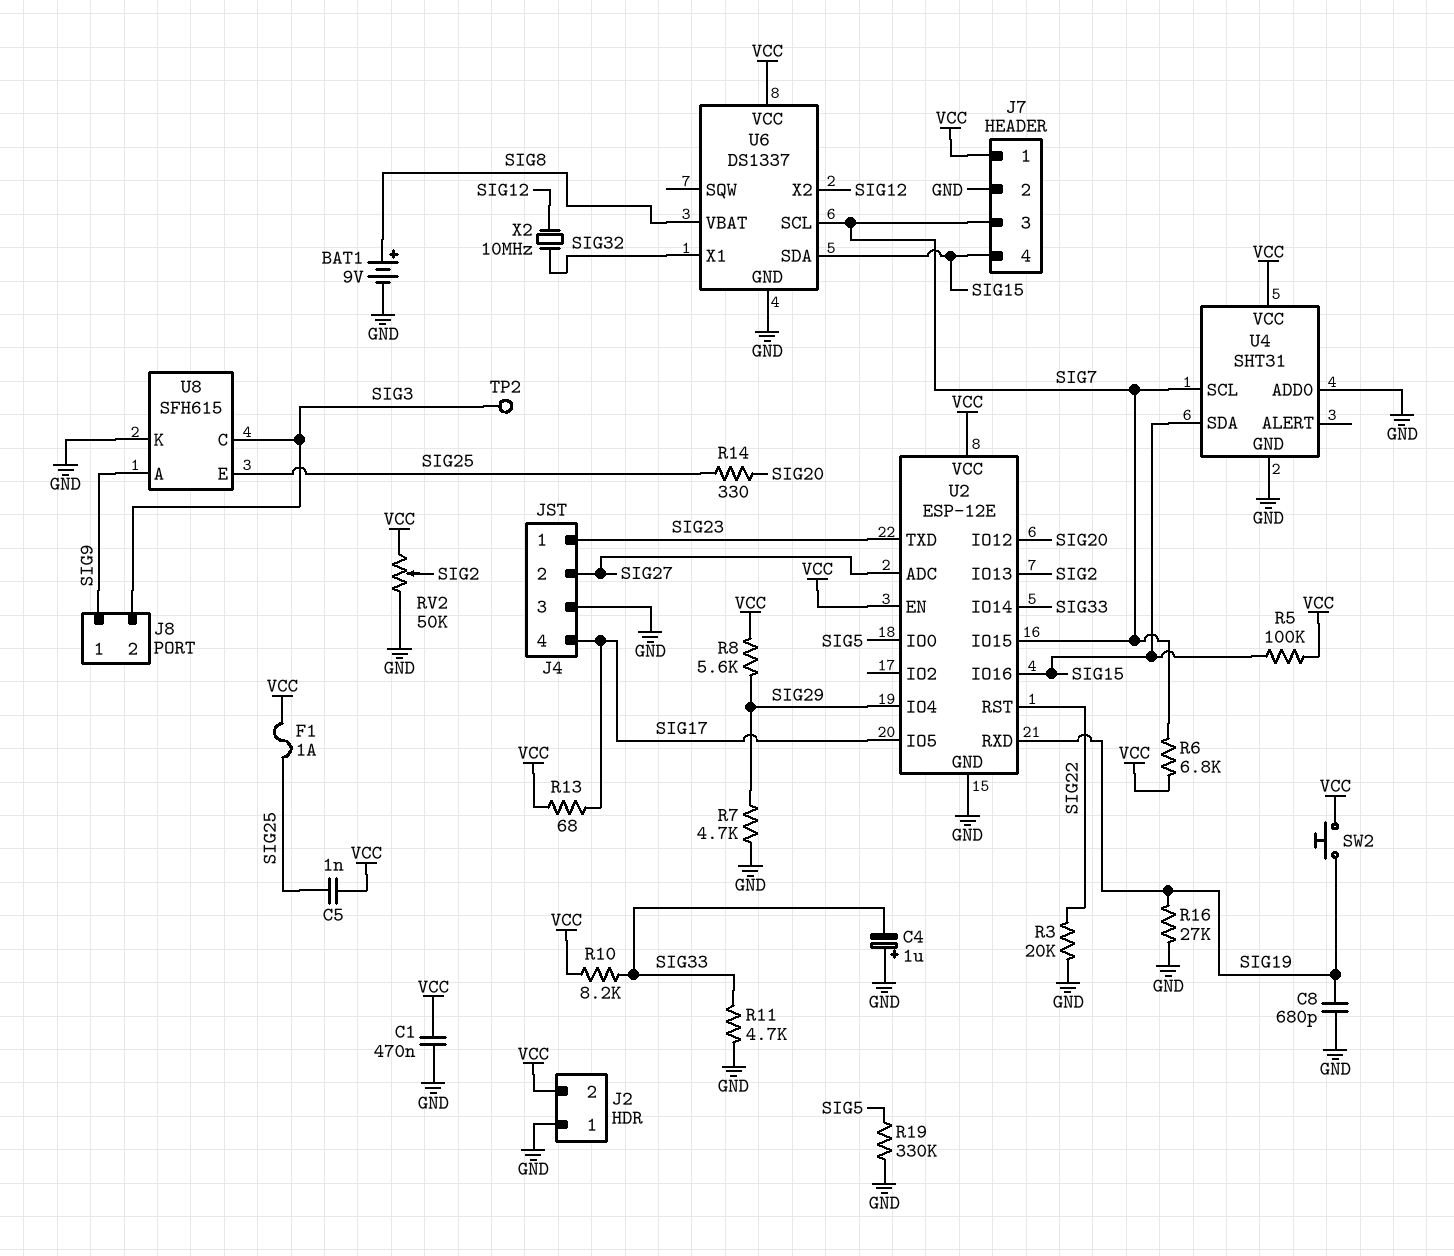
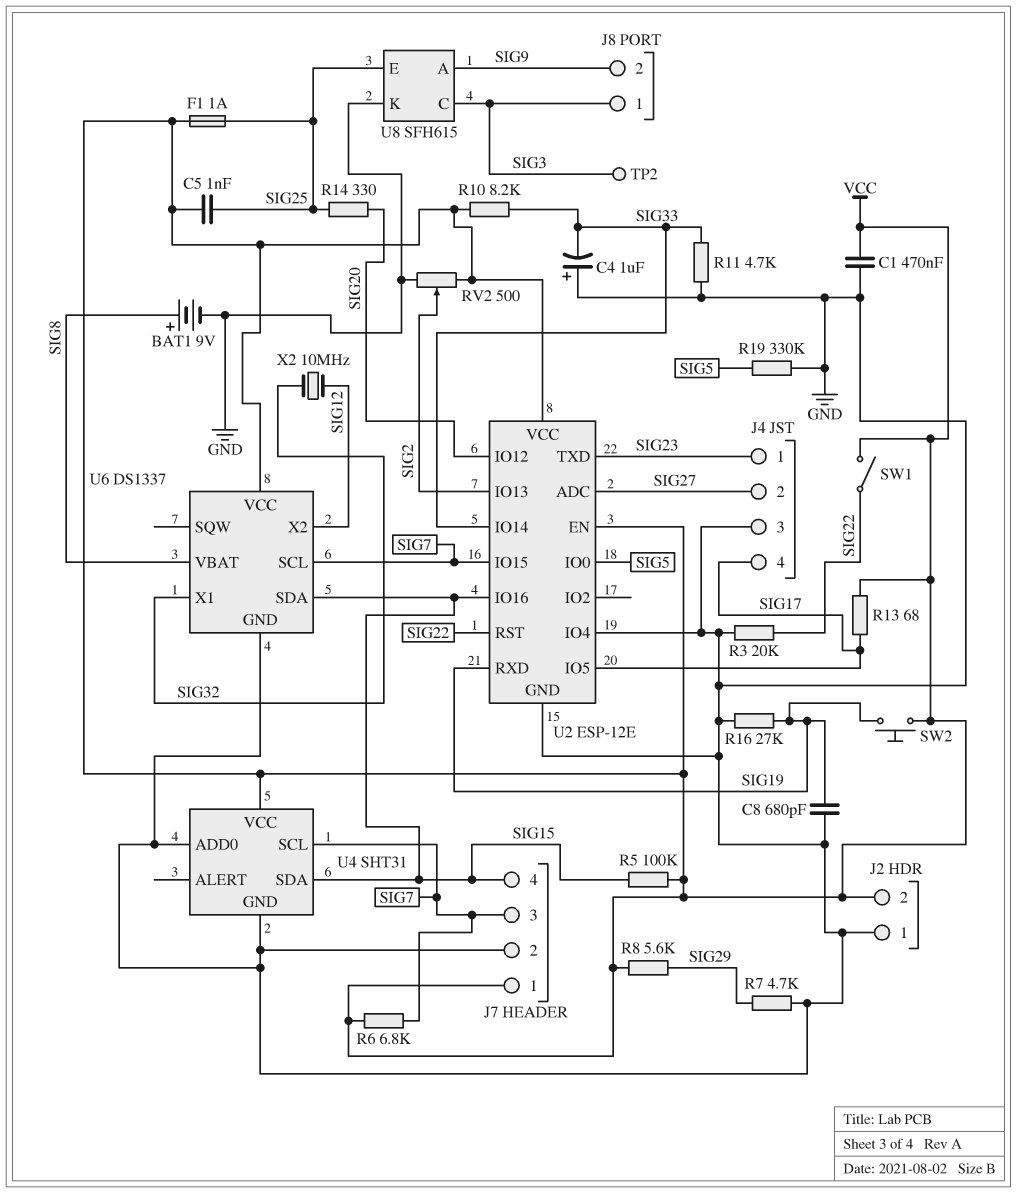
J8 pin 1: SIG9 -> SIG3
J8 pin 2: SIG3 -> SIG9
RV2: 50k (GND, VCC, wiper SIG2) -> 500 (GND, VCC, wiper SIG2)
SW1: none -> switch (SIG22, VCC)
U2 pin IO4: SIG29 -> GND

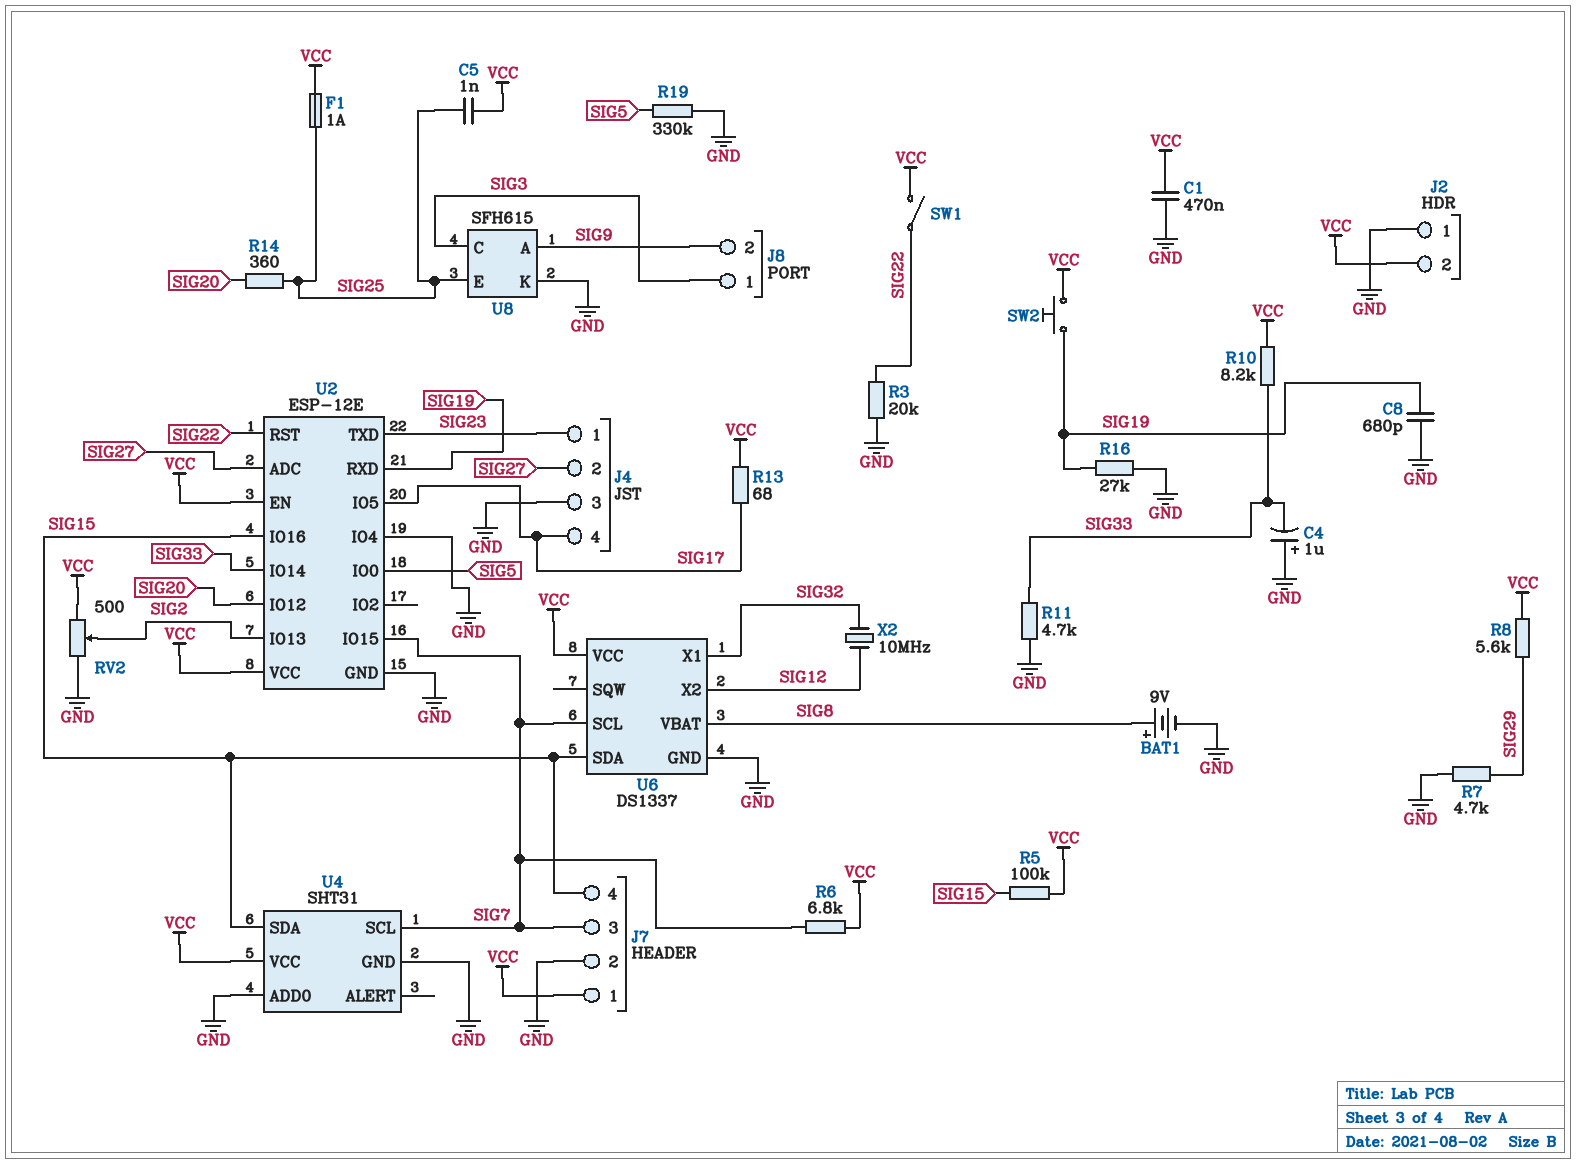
R14: 330 (SIG20, SIG25) -> 360 (SIG20, SIG25)
TP2: test point (SIG3) -> none

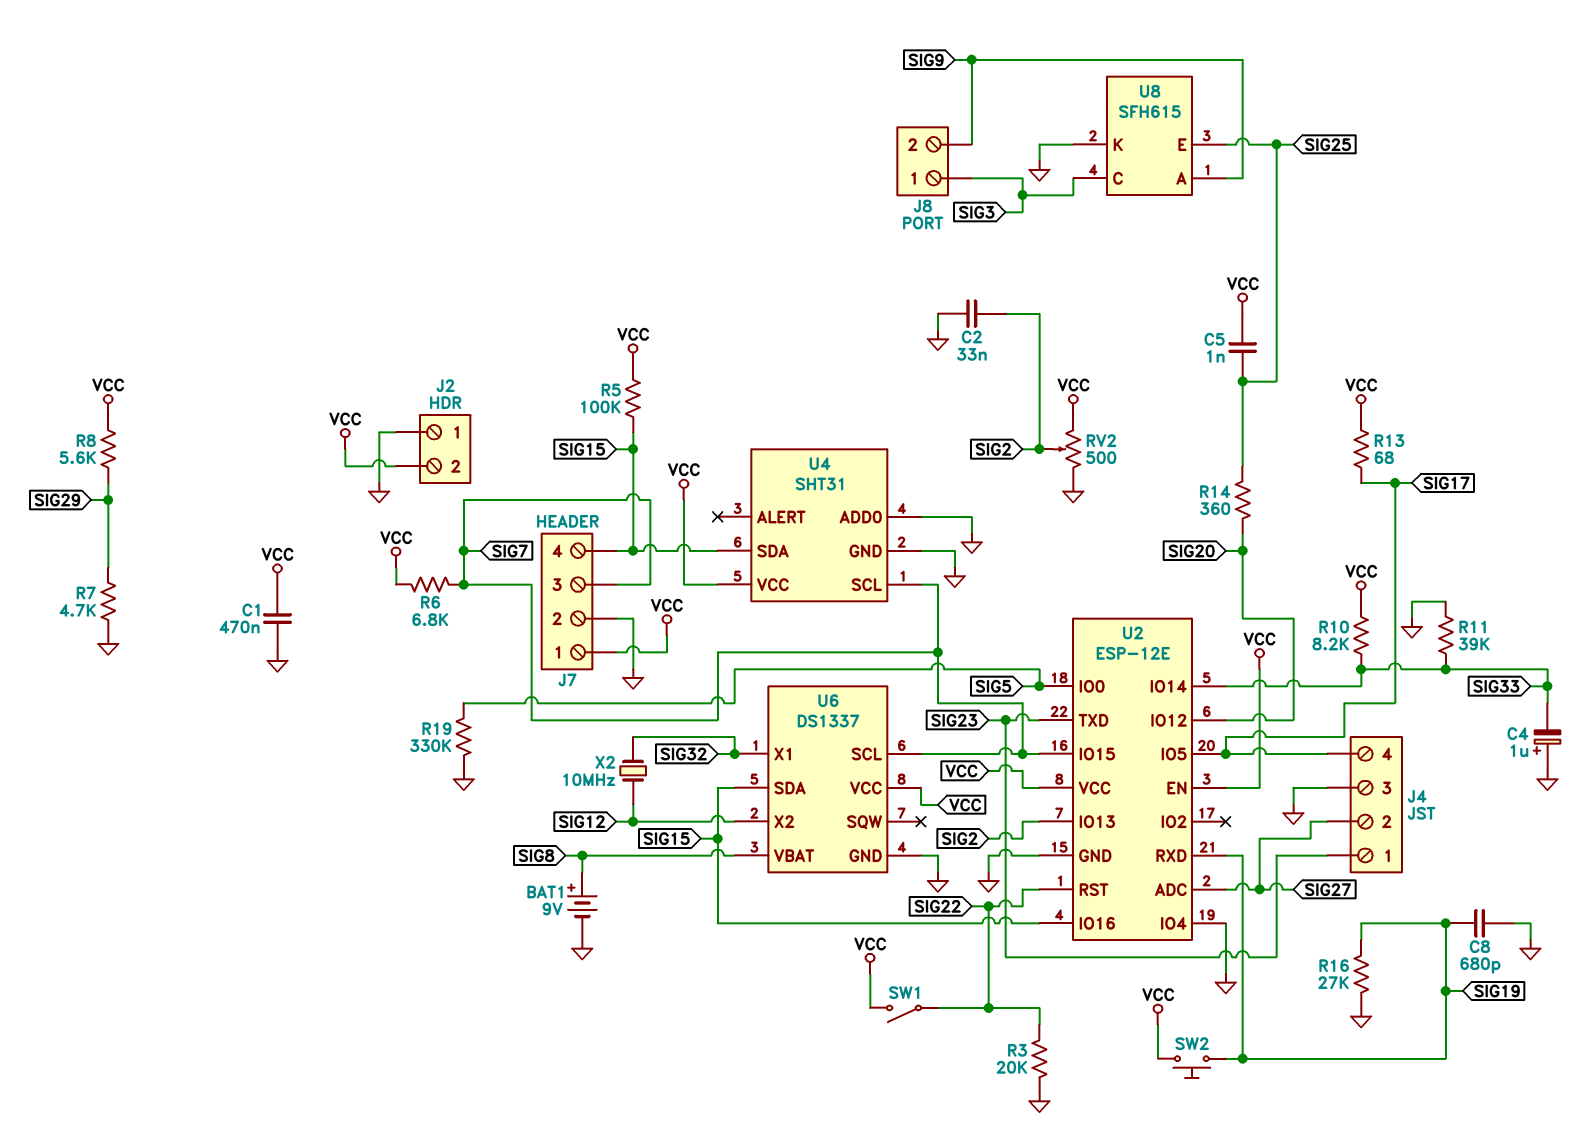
C2: none -> 33nF (GND, SIG2)
F1: 1A (SIG25, VCC) -> none
R11: 4.7k (GND, SIG33) -> 39k (GND, SIG33)

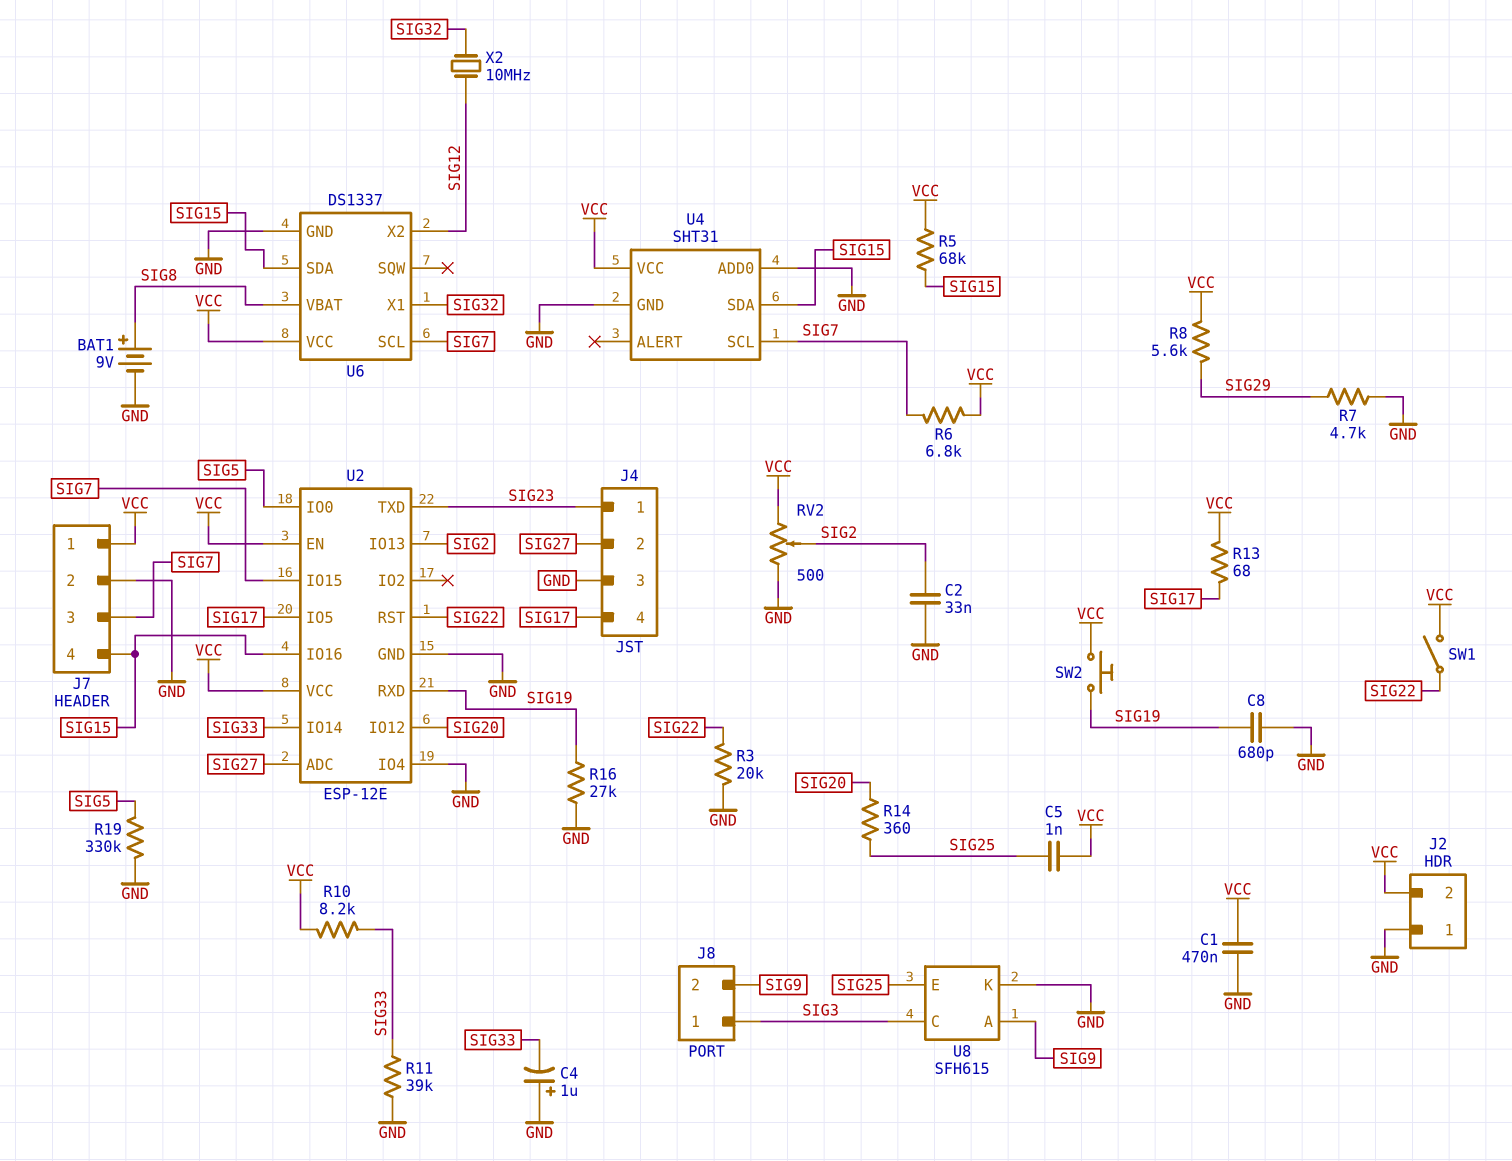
R5: 100k (SIG15, VCC) -> 68k (SIG15, VCC)

